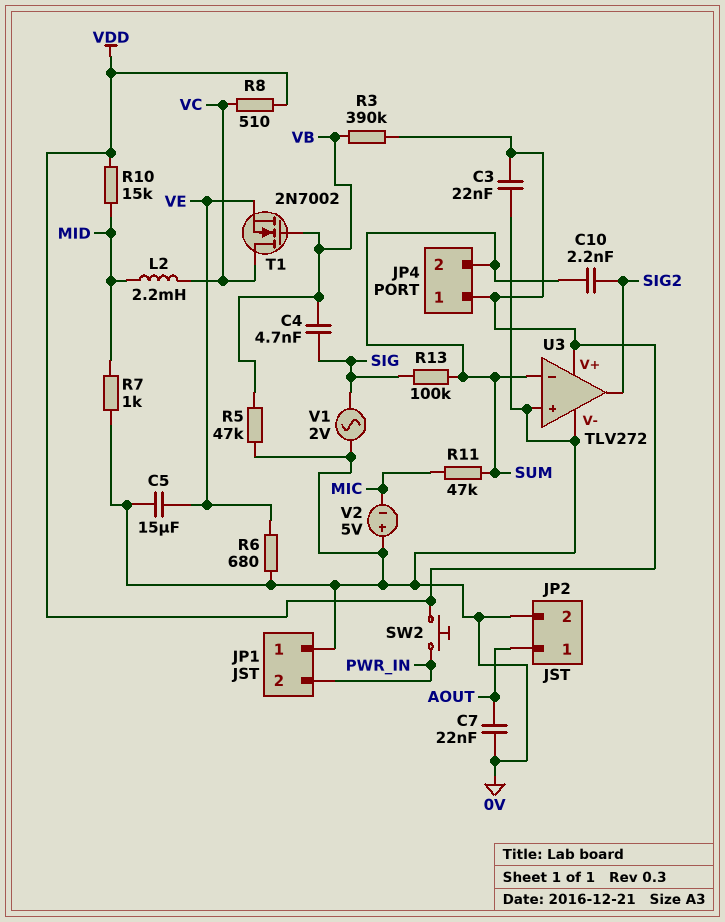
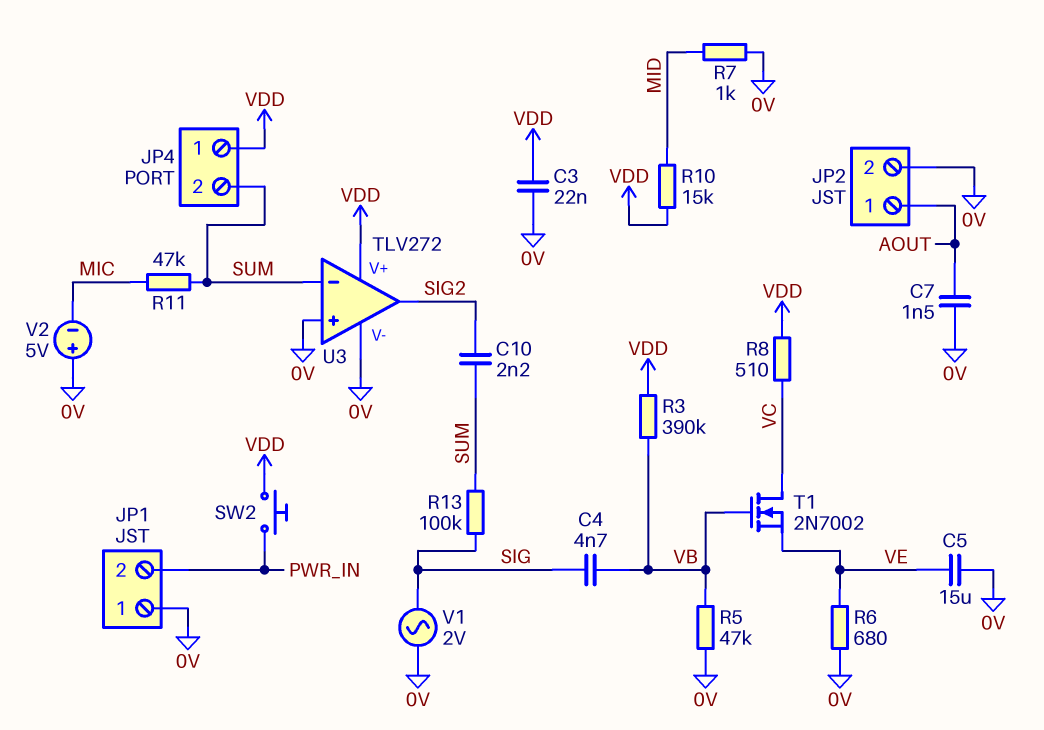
C7: 22nF (0V, AOUT) -> 1.5nF (0V, AOUT)
L2: 2.2mH (MID, VC) -> none

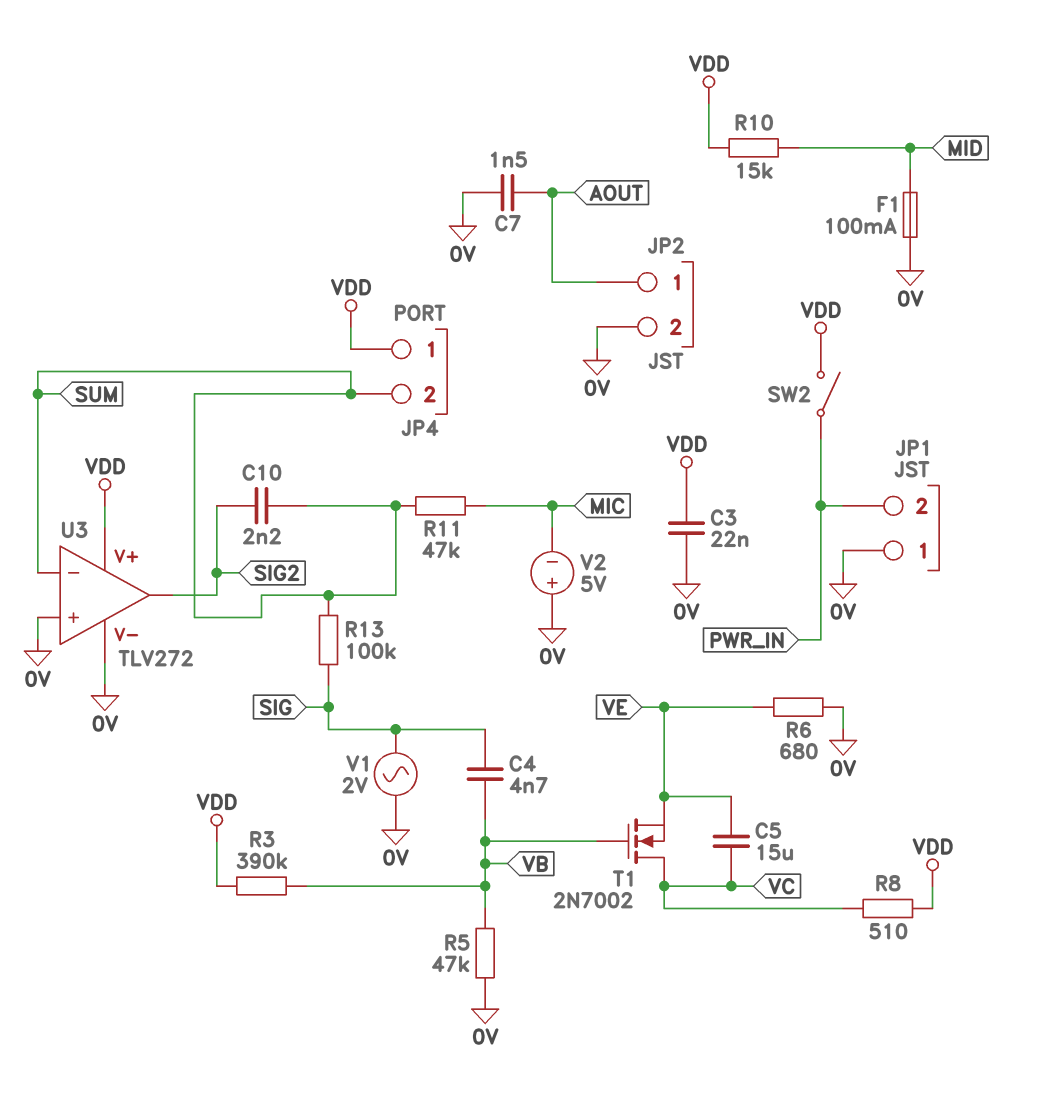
C5: 15uF (0V, VE) -> 15uF (VC, VE)
F1: none -> 100mA (0V, MID)
R7: 1k (0V, MID) -> none
SW2: button (PWR_IN, VDD) -> switch (PWR_IN, VDD)

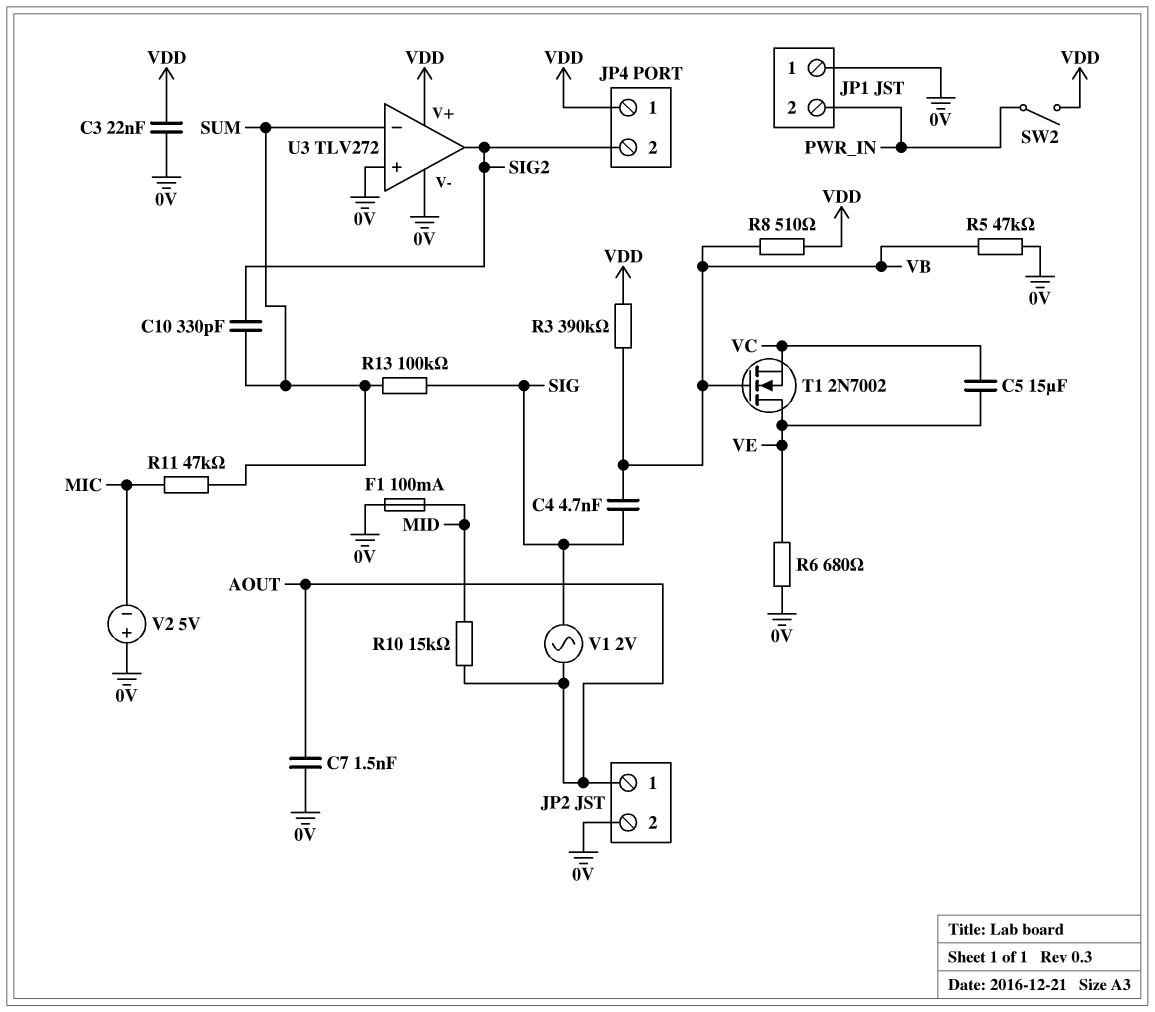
C10: 2.2nF (SIG2, SUM) -> 330pF (SIG2, SUM)
JP4 pin 2: SUM -> SIG2
R8: 510 (VC, VDD) -> 510 (VB, VDD)
R10: 15k (MID, VDD) -> 15k (AOUT, MID)
T1: NMOS 2N7002 (G VB, D VC, S VE) -> NMOS 2N7002 (G VB, D VE, S VC)
V1: AC 2V (0V, SIG) -> AC 2V (AOUT, SIG)

